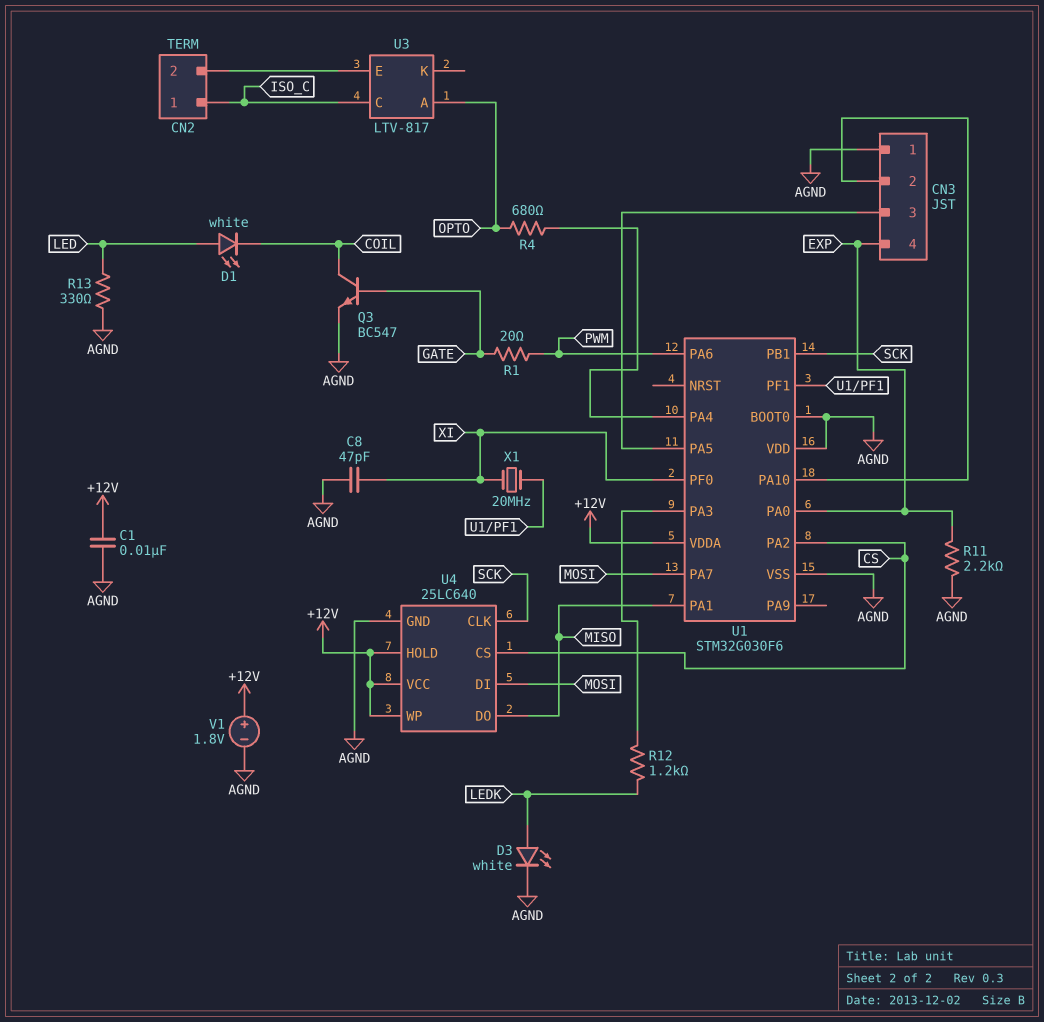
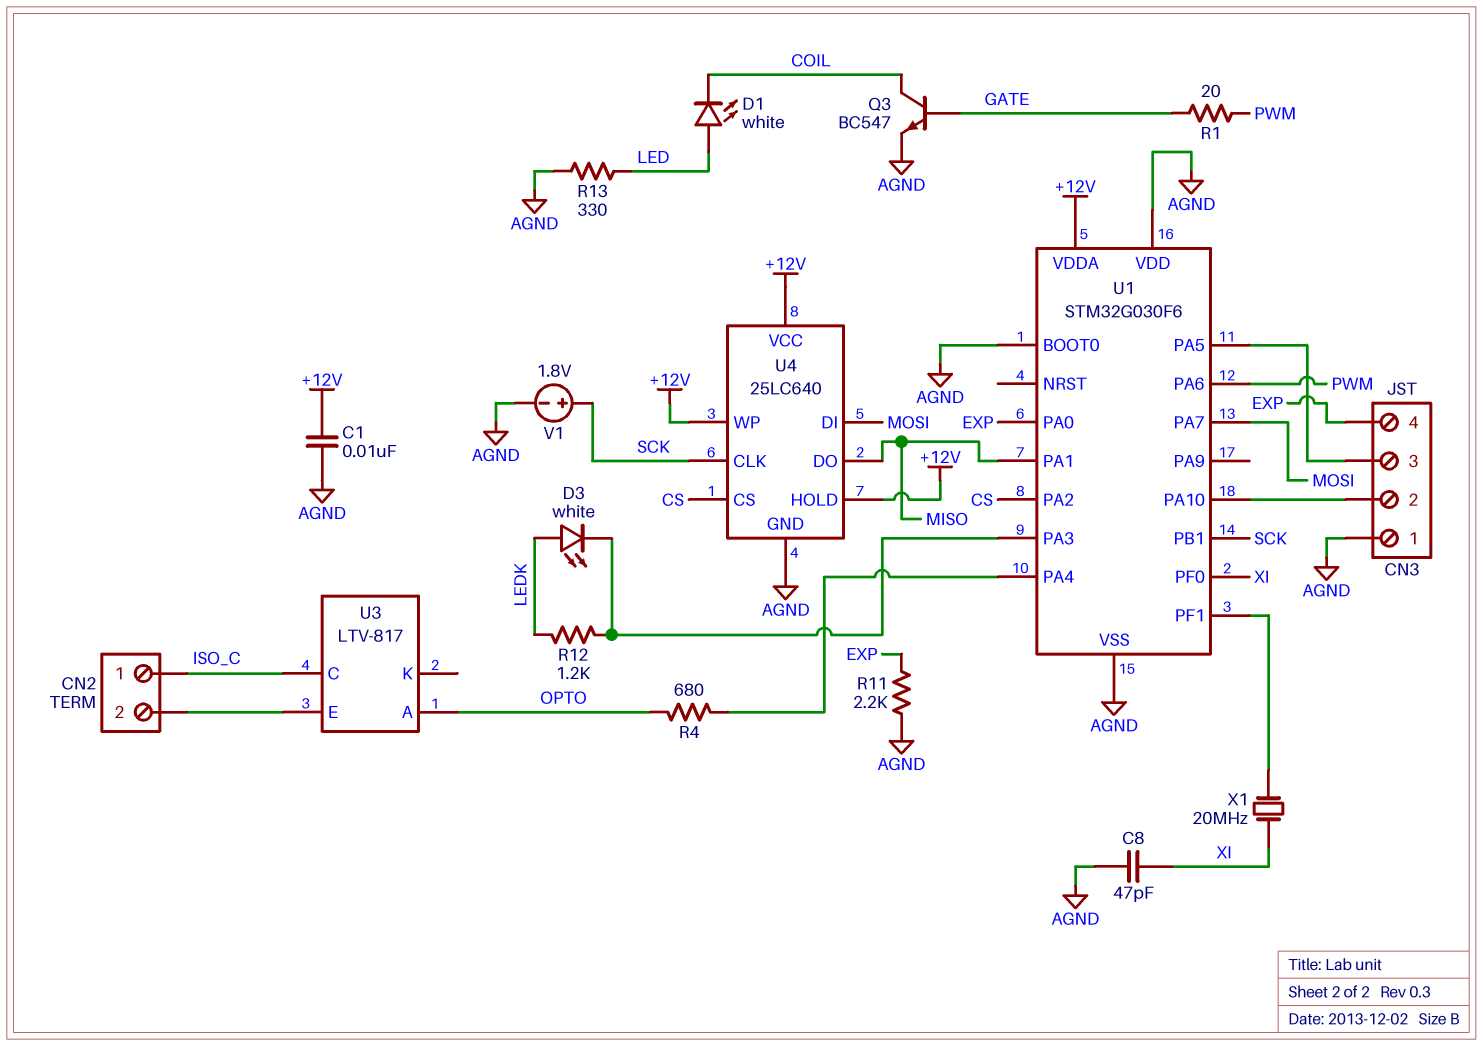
D3: LED white (A LEDK, K AGND) -> LED white (A LEDK, K U1/PA3)
V1: 1.8V (plus +12V, minus AGND) -> 1.8V (plus SCK, minus AGND)

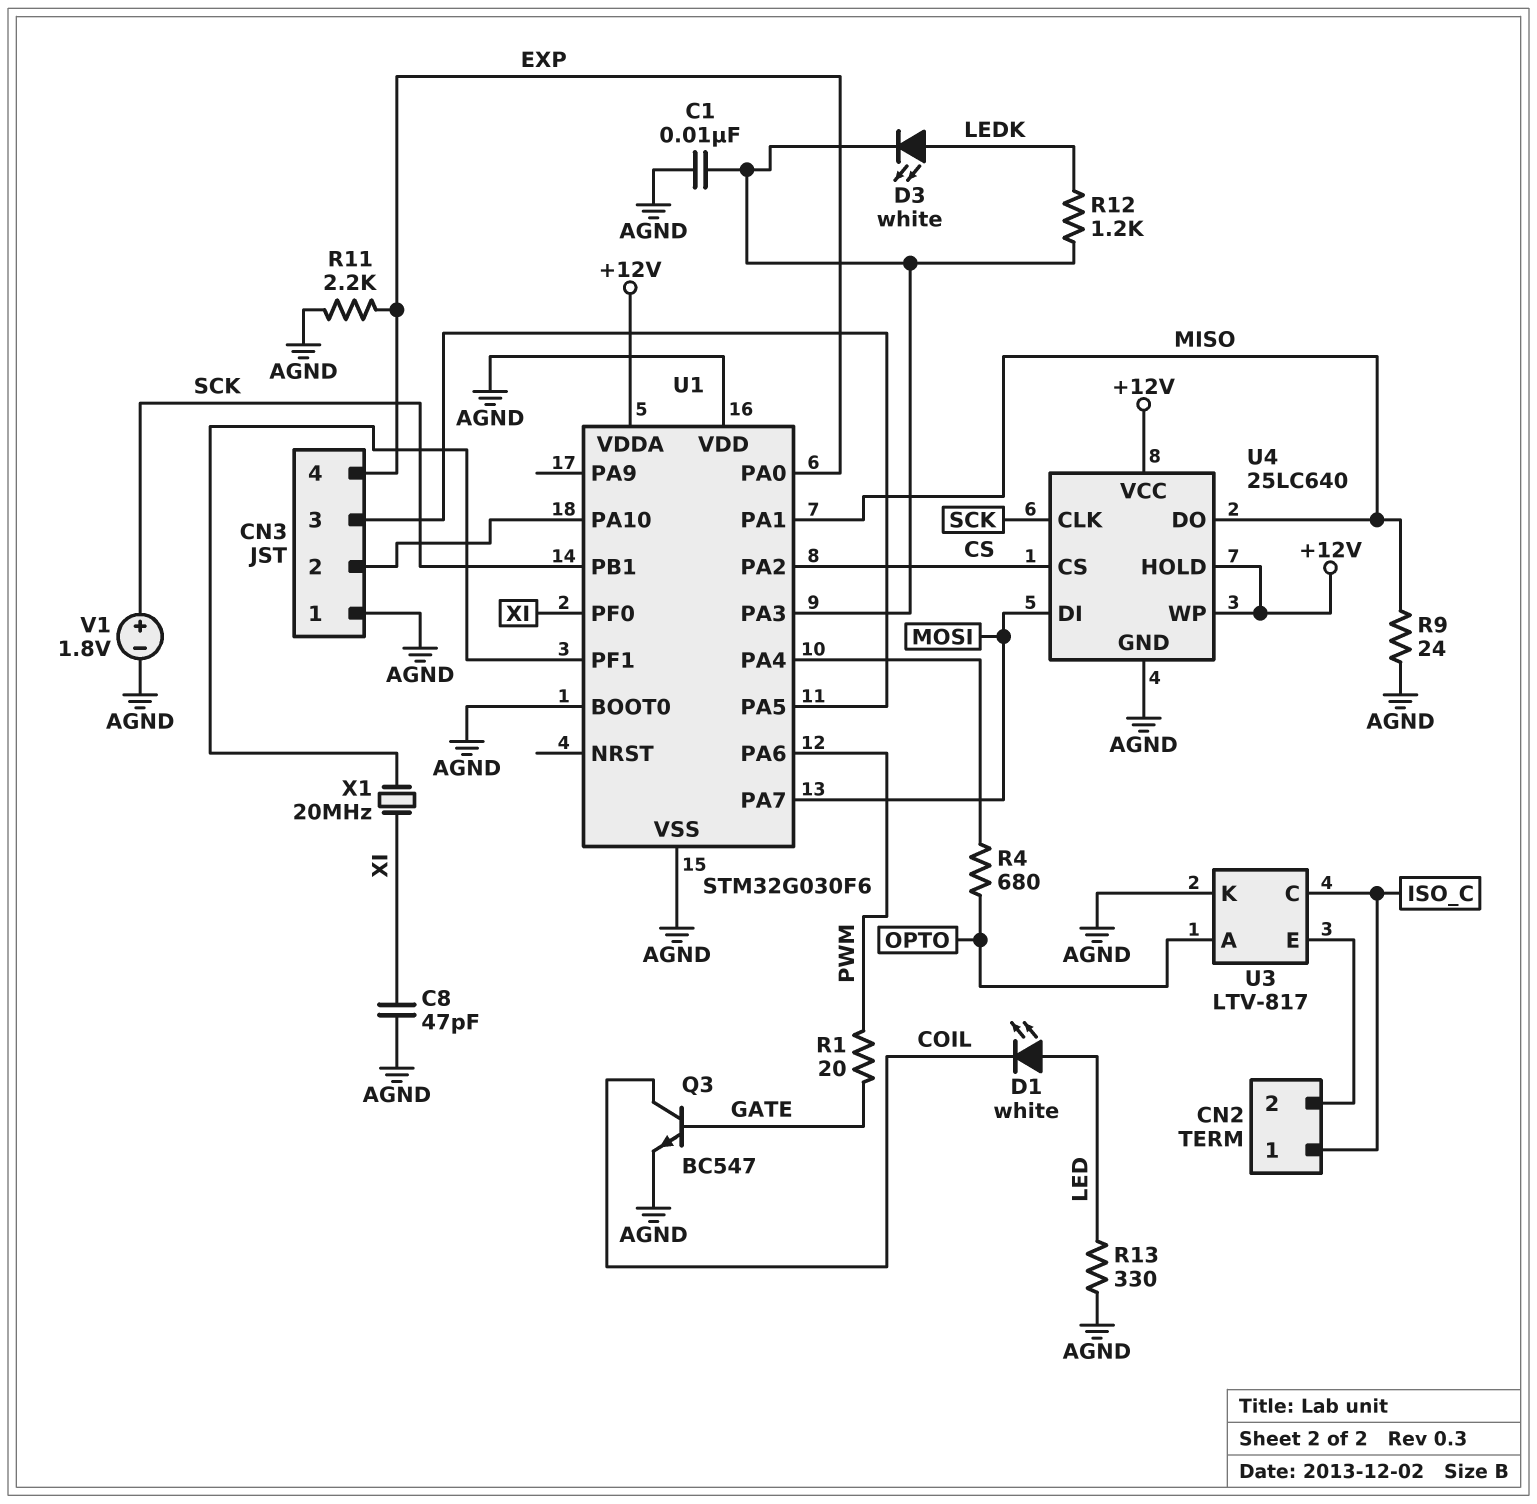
C1: 10nF (+12V, AGND) -> 10nF (AGND, U1/PA3)
R9: none -> 24 (AGND, MISO)
U3 pin K: none -> AGND

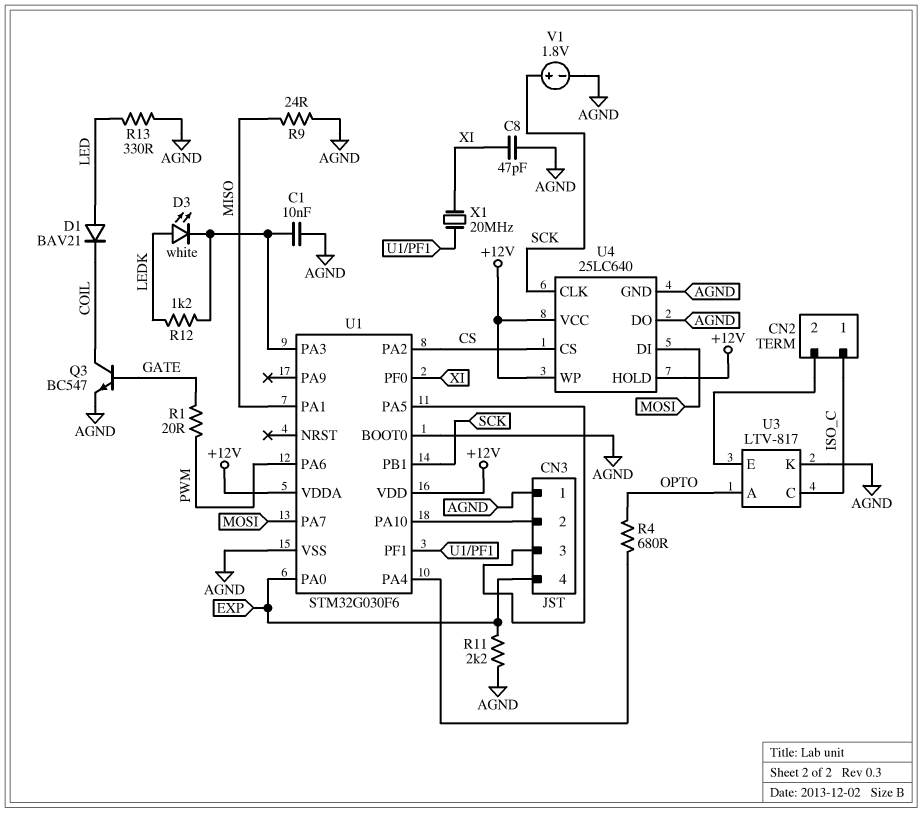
D1: LED white (A LED, K COIL) -> diode BAV21 (A LED, K COIL)
U1 pin VDD: AGND -> +12V
U4 pin DO: MISO -> AGND

